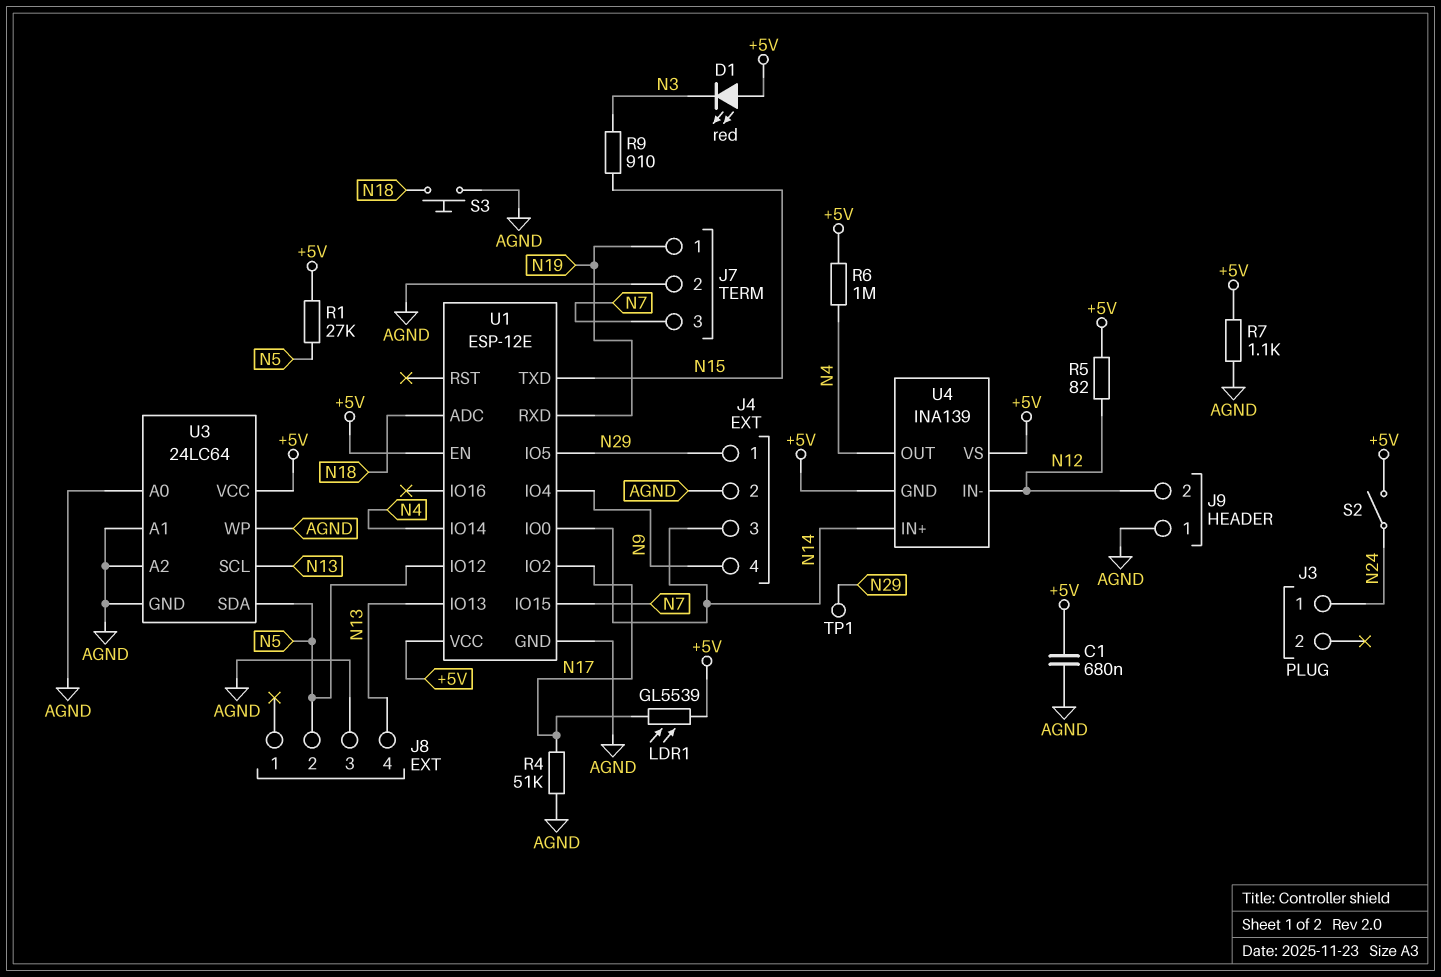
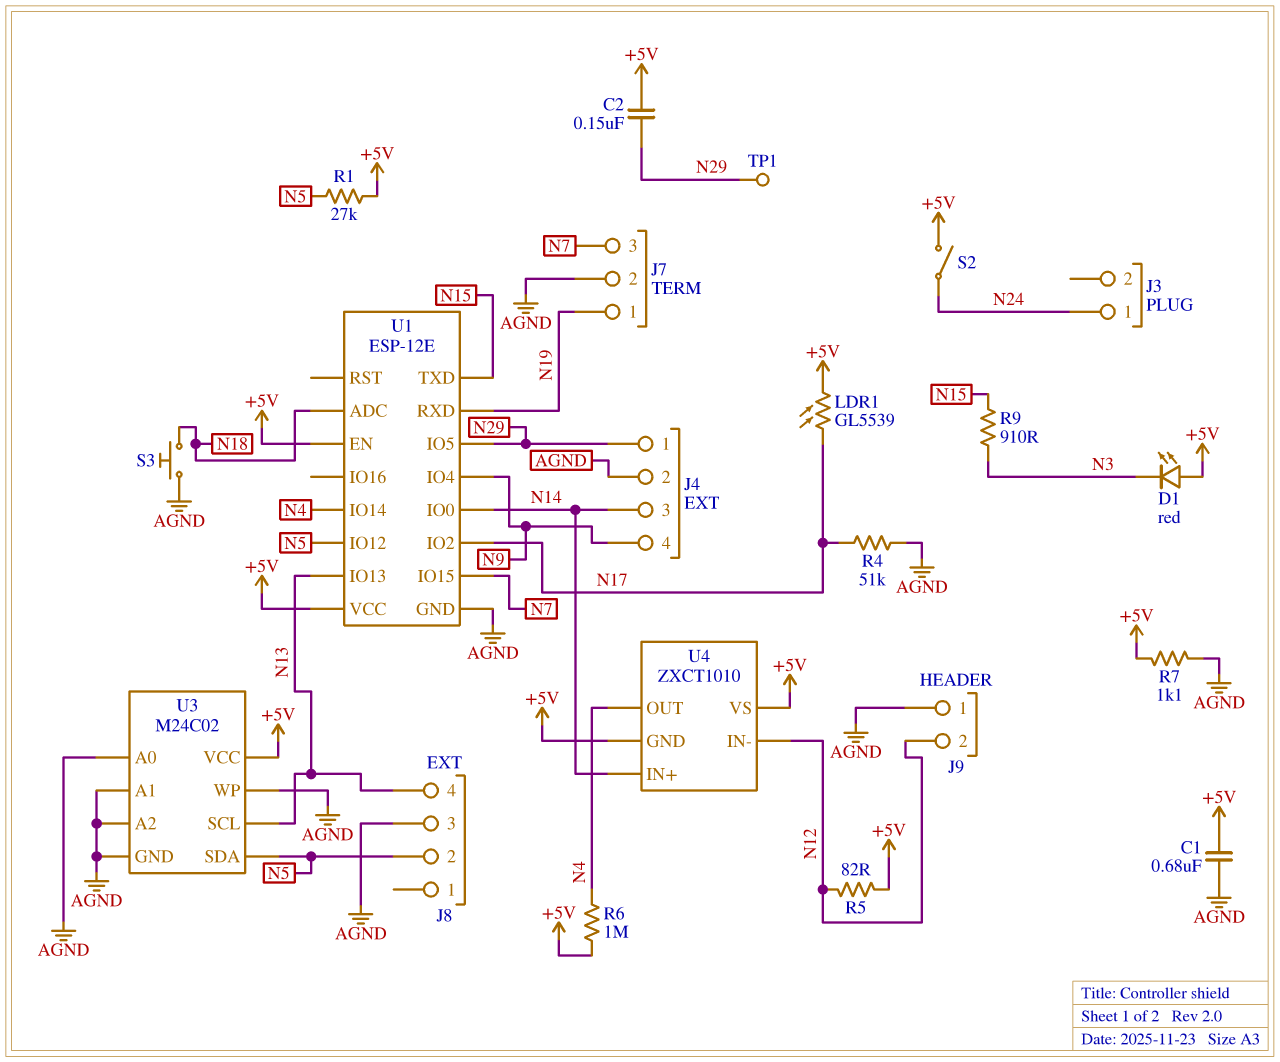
C2: none -> 150nF (+5V, N29)
U3: 24LC64 -> M24C02
U4: INA139 -> ZXCT1010

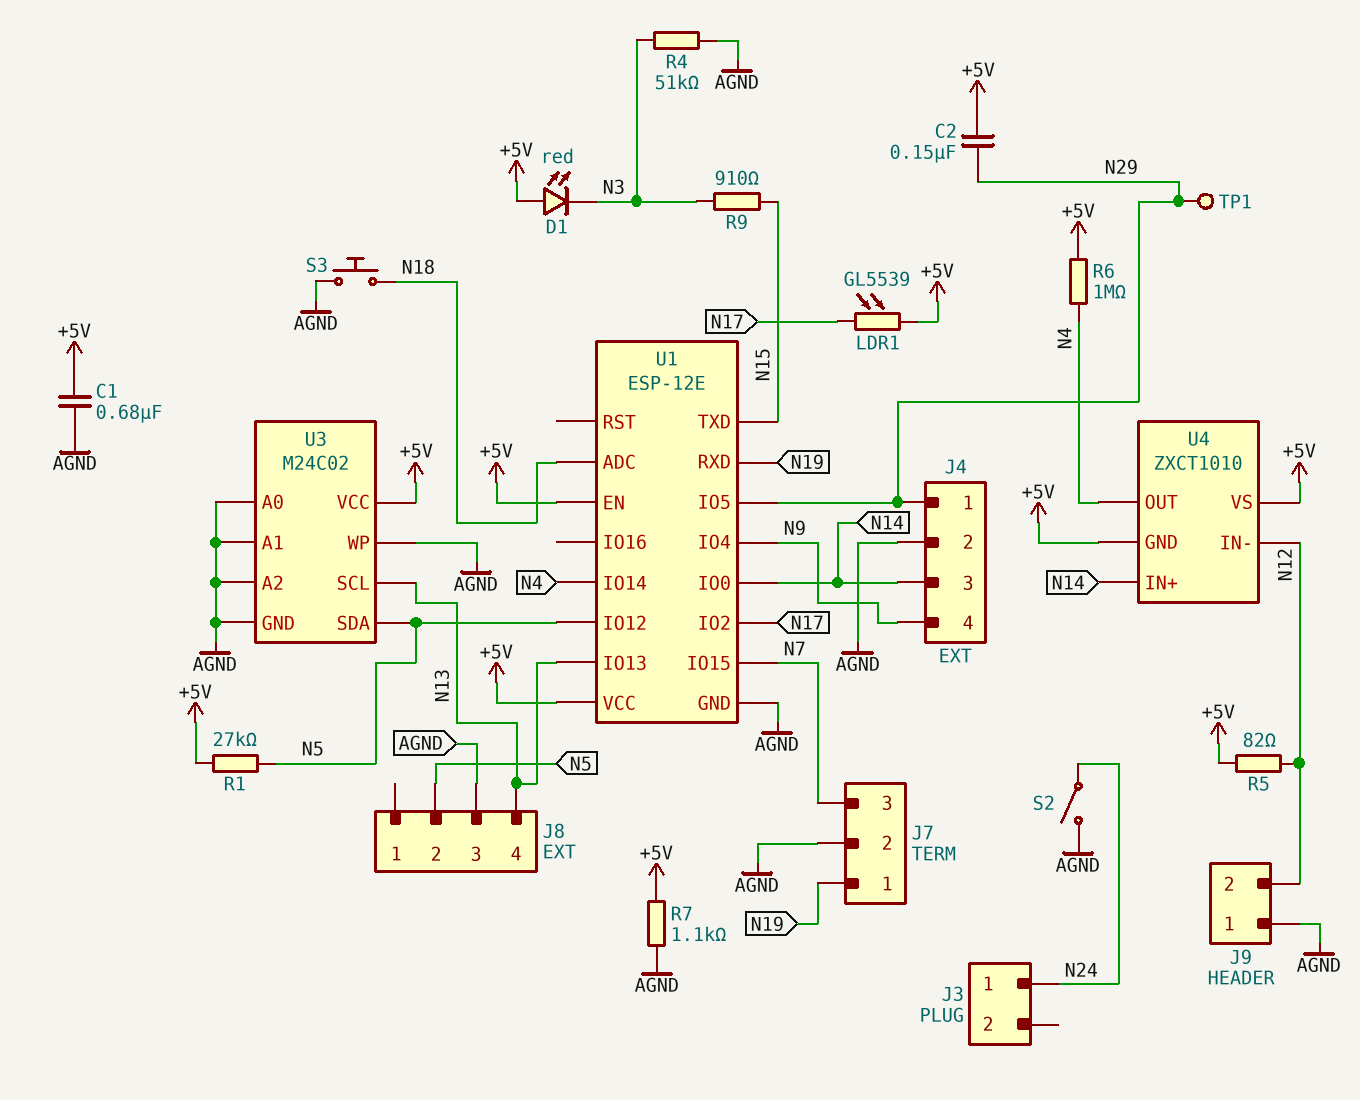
R4: 51k (AGND, N17) -> 51k (AGND, N3)
S2: switch (+5V, N24) -> switch (AGND, N24)

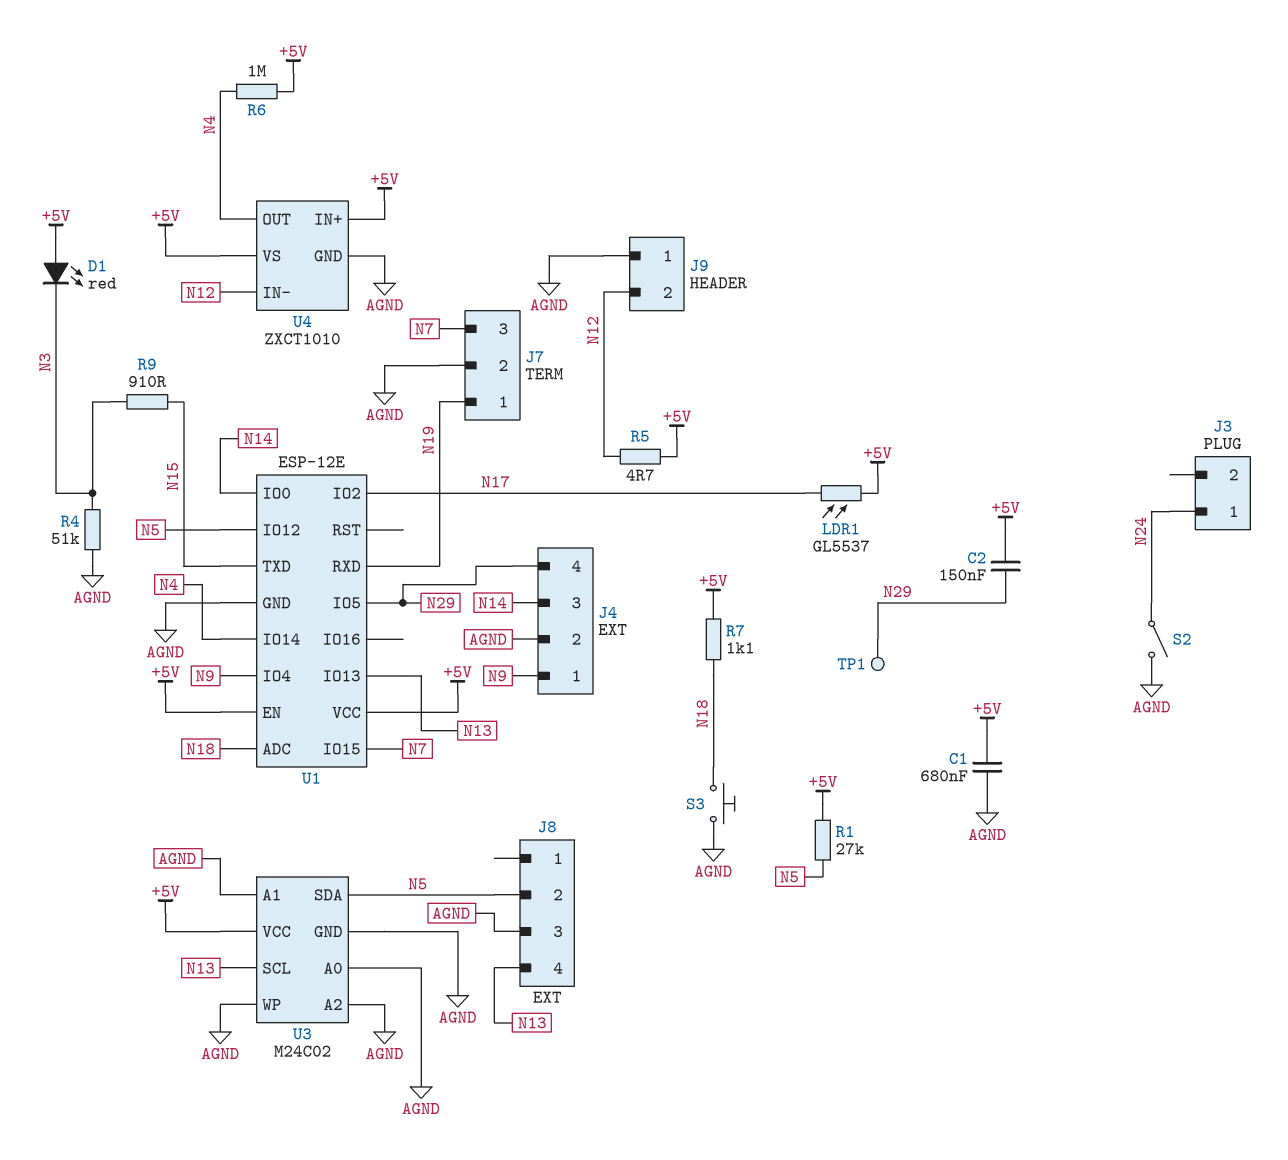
J4 pin 1: N29 -> N9
J4 pin 4: N9 -> N29
LDR1: GL5539 (+5V, N17) -> GL5537 (+5V, N17)
R5: 82 (+5V, N12) -> 4.7 (+5V, N12)
R7: 1.1k (+5V, AGND) -> 1.1k (+5V, N18)
U4 pin GND: +5V -> AGND
U4 pin IN+: N14 -> +5V

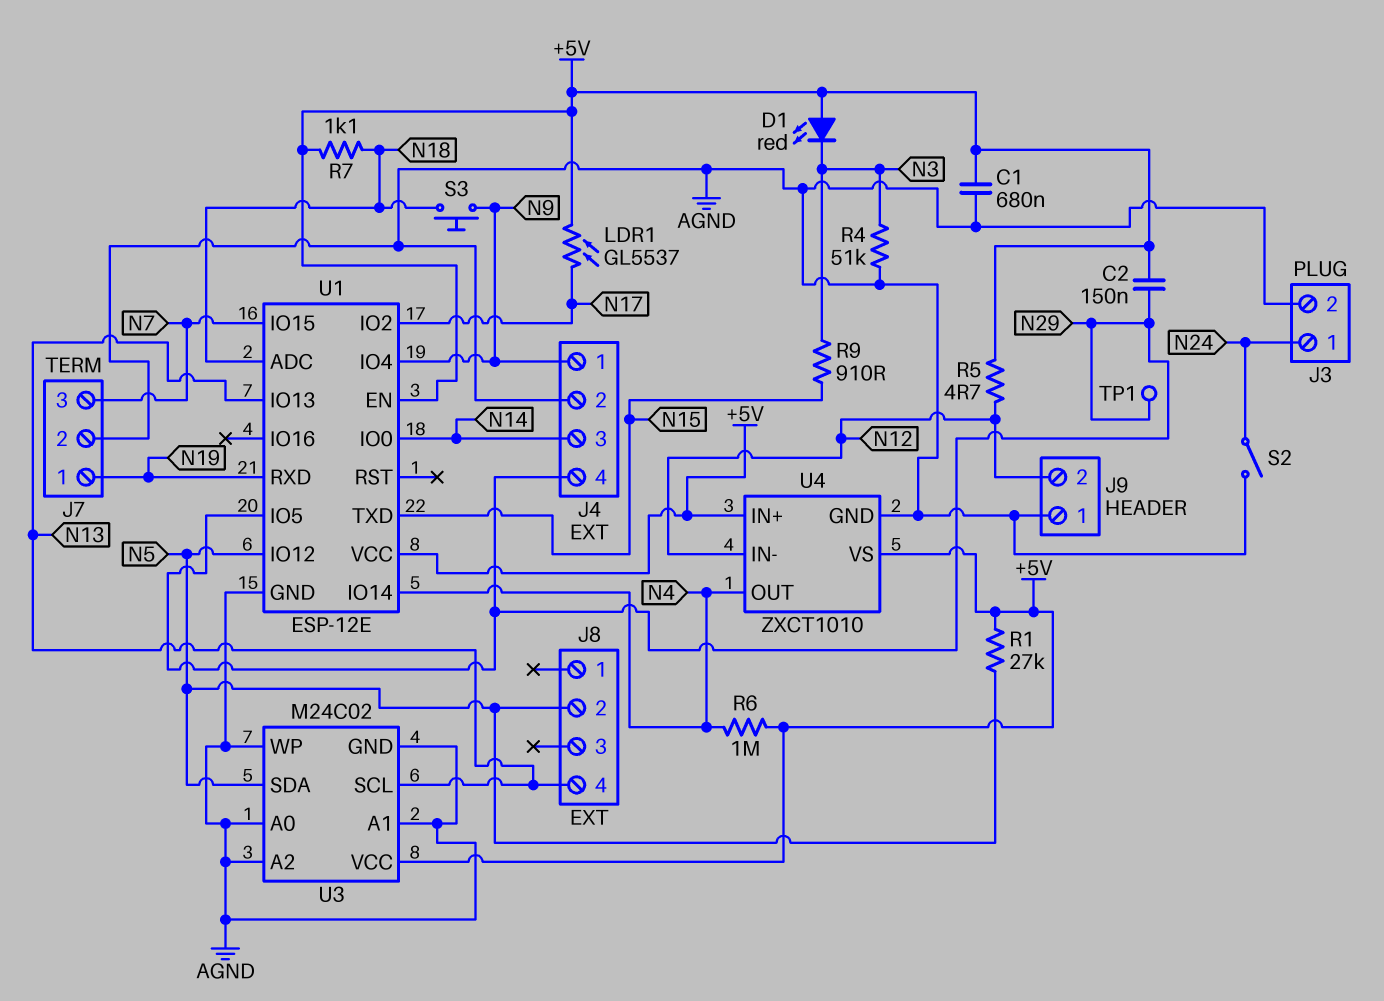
J3 pin 2: none -> AGND
J8 pin 3: AGND -> none
S3: button (AGND, N18) -> button (N9, N18)

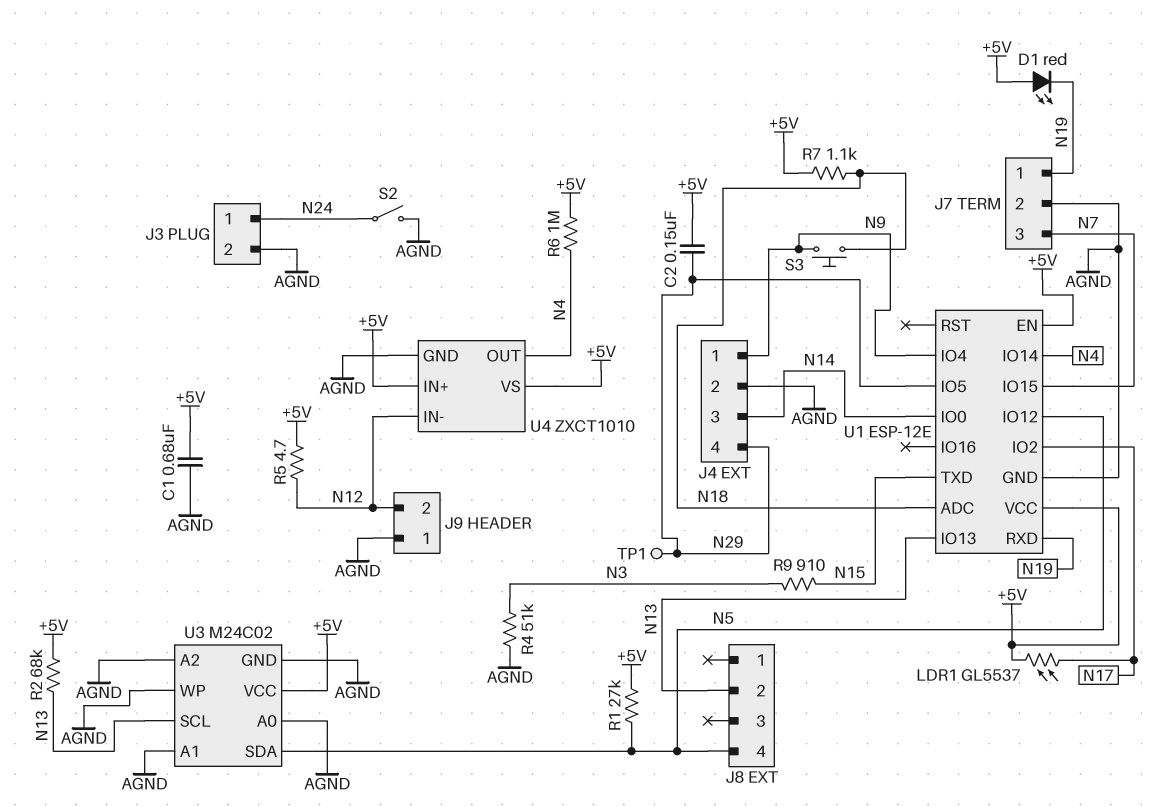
D1: LED red (A +5V, K N3) -> LED red (A +5V, K N19)
J8 pin 2: N5 -> N13
J8 pin 4: N13 -> N5
R2: none -> 68k (+5V, N13)

